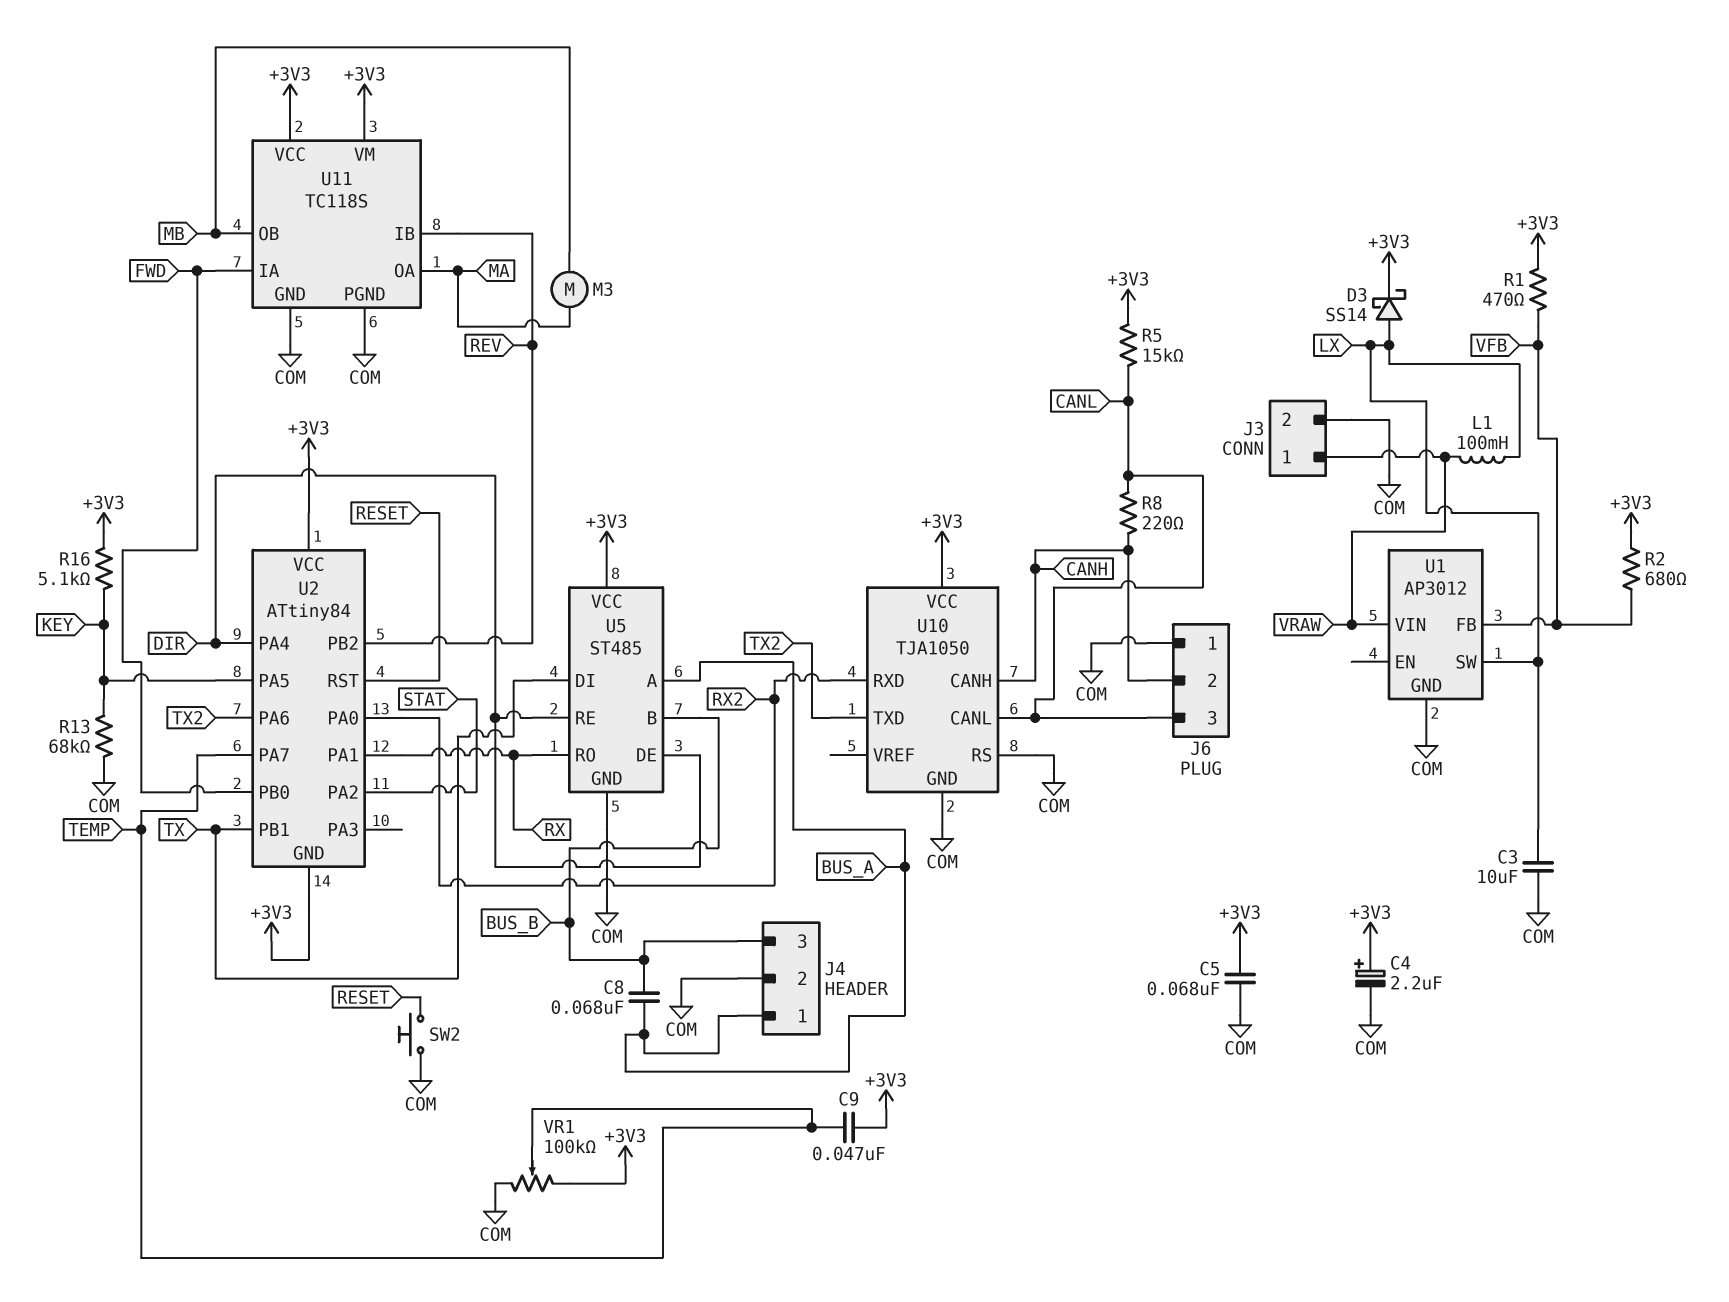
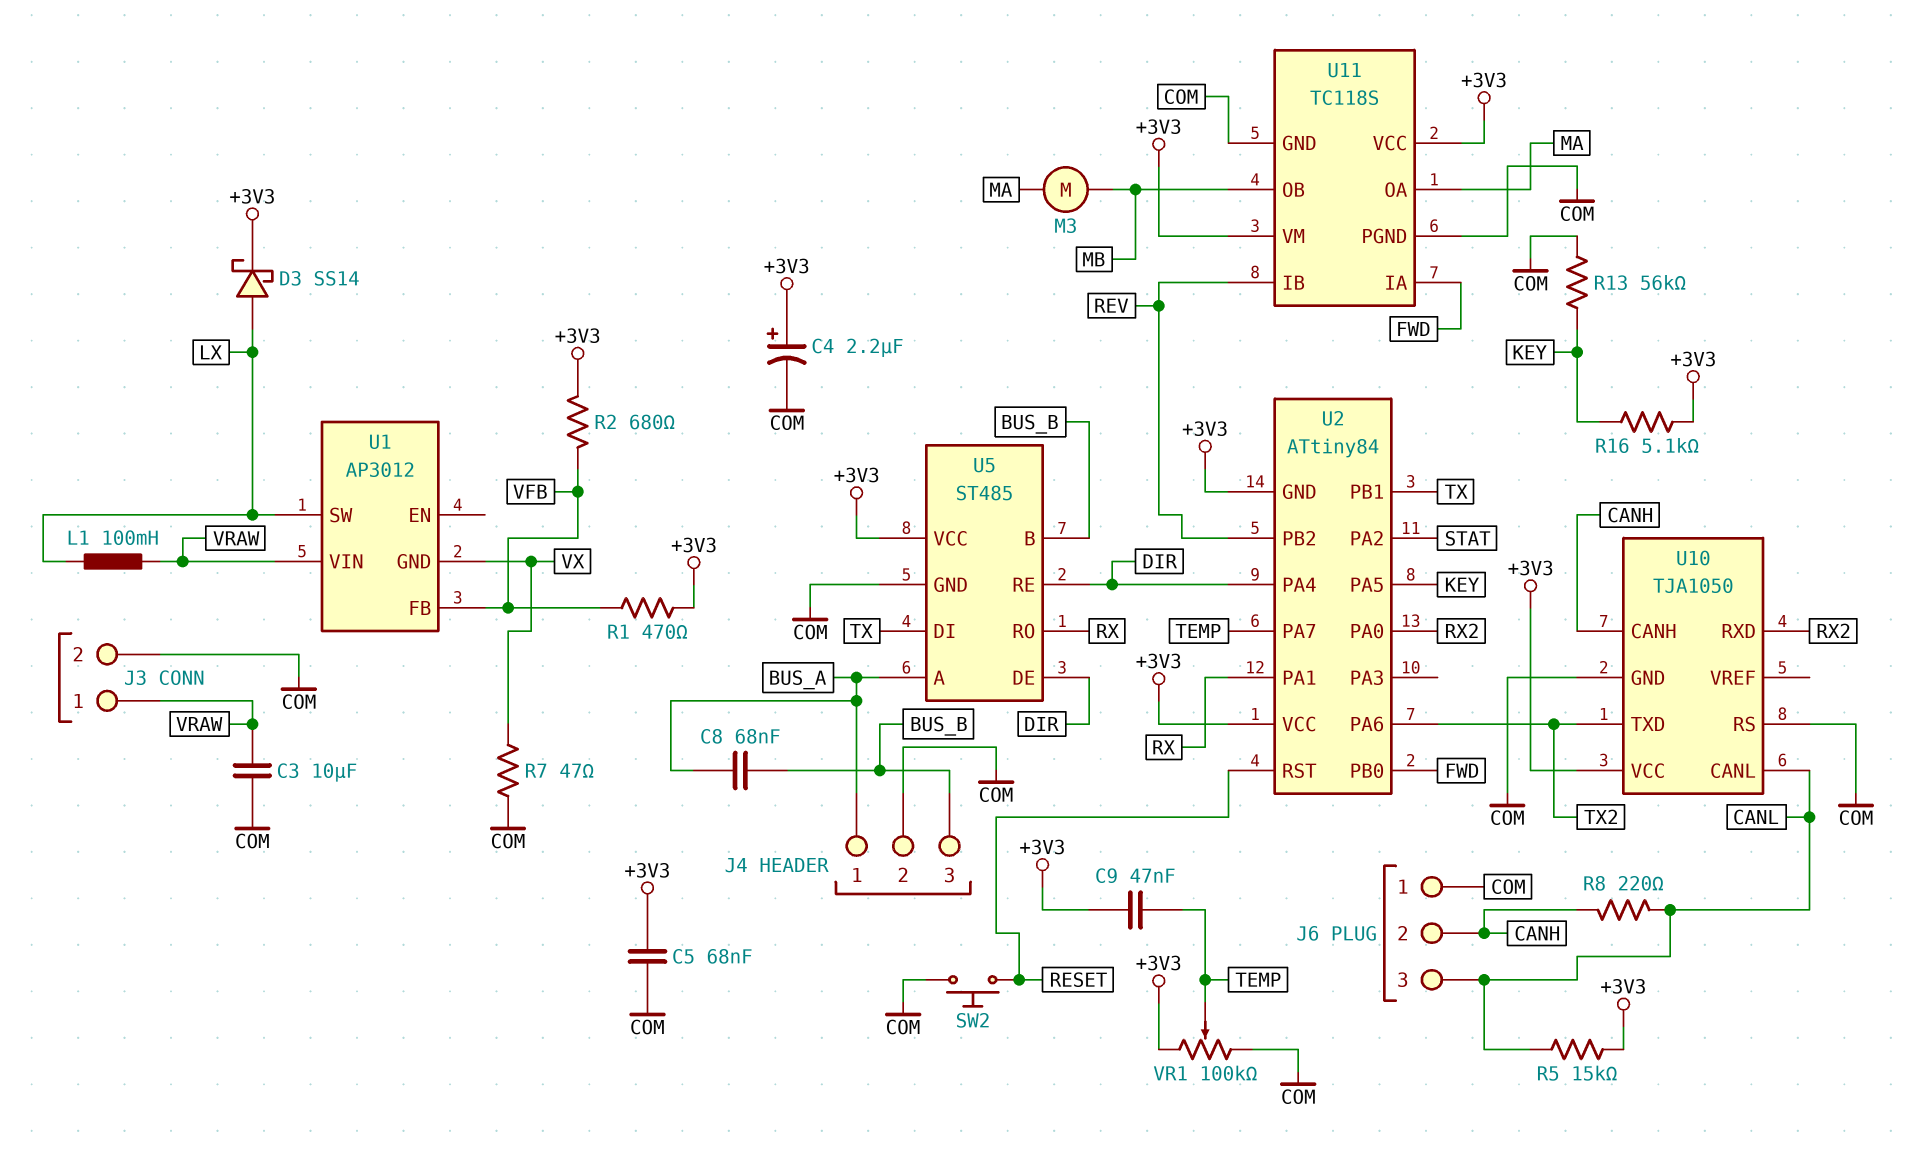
C3: 10uF (COM, LX) -> 10uF (COM, VRAW)
R7: none -> 47 (COM, VX)
R13: 68k (COM, KEY) -> 56k (COM, KEY)
U1 pin GND: COM -> VX

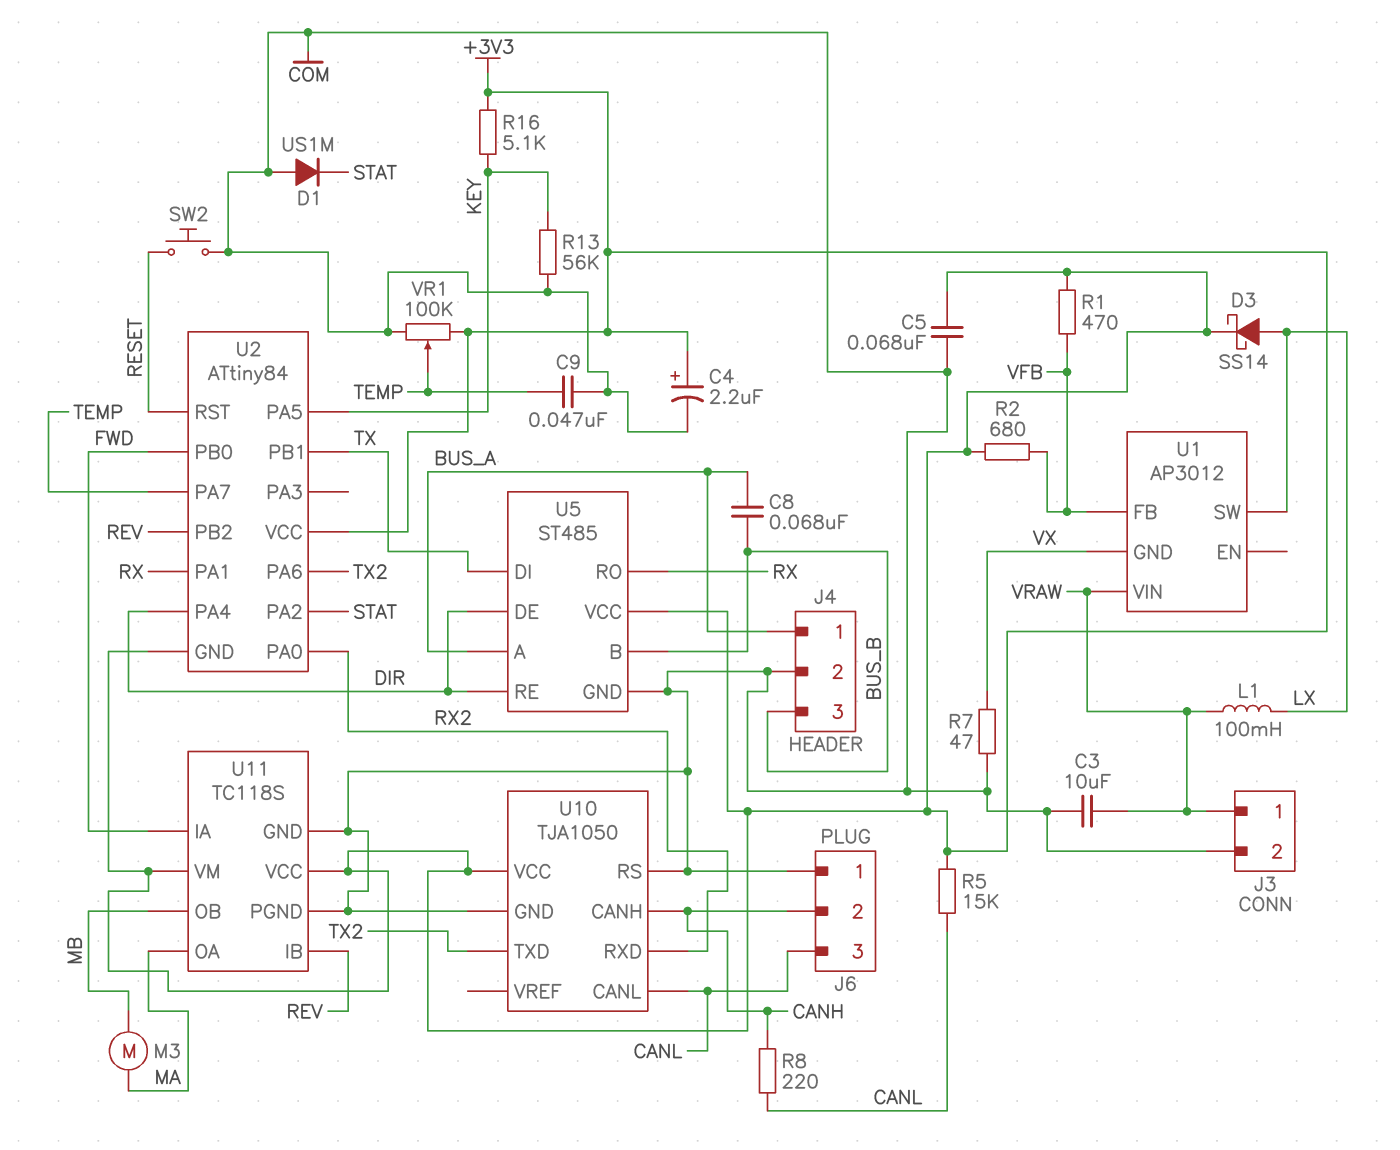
C9: 47nF (+3V3, TEMP) -> 47nF (COM, TEMP)
D1: none -> diode US1M (A COM, K STAT)

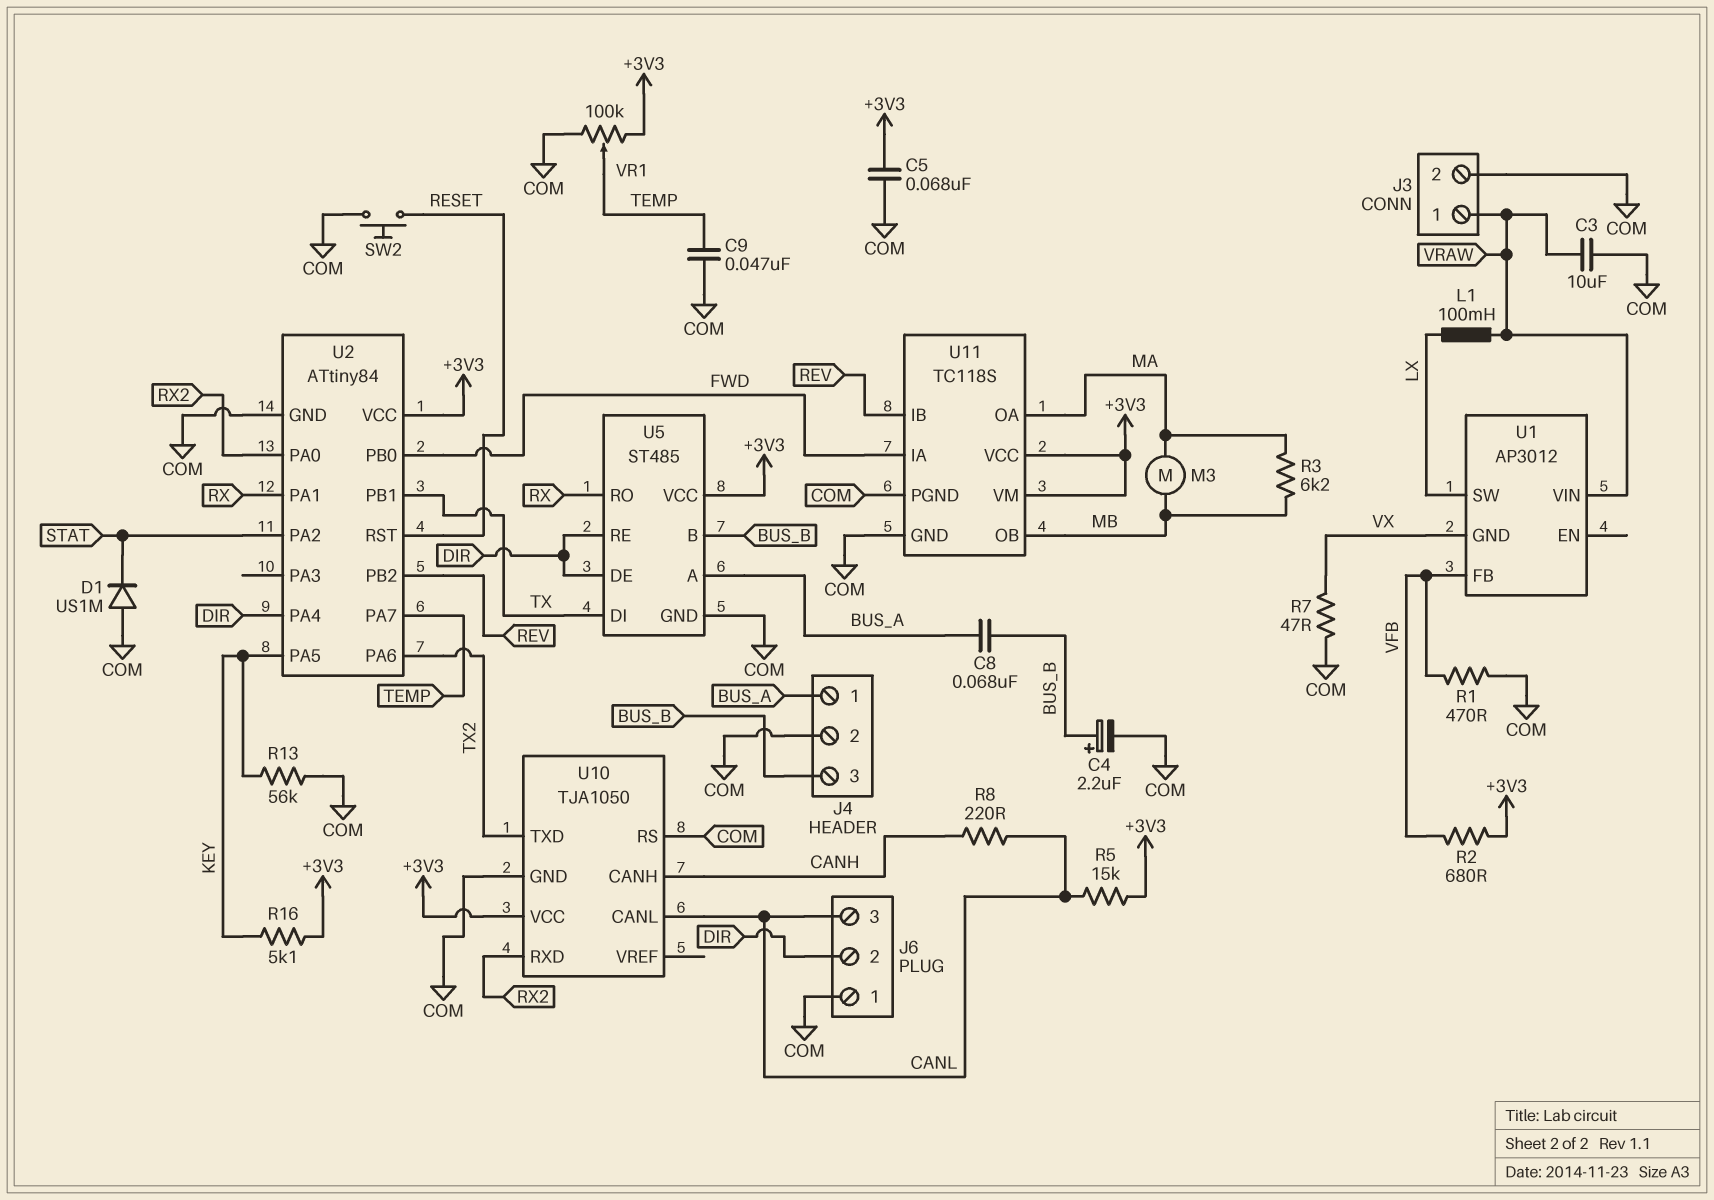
C4: 2.2uF (plus +3V3, minus COM) -> 2.2uF (plus BUS_B, minus COM)
D3: schottky SS14 (A LX, K +3V3) -> none
J6 pin 2: CANH -> DIR
R1: 470 (+3V3, VFB) -> 470 (COM, VFB)
R3: none -> 6.2k (MA, MB)
U2 pin GND: +3V3 -> COM

